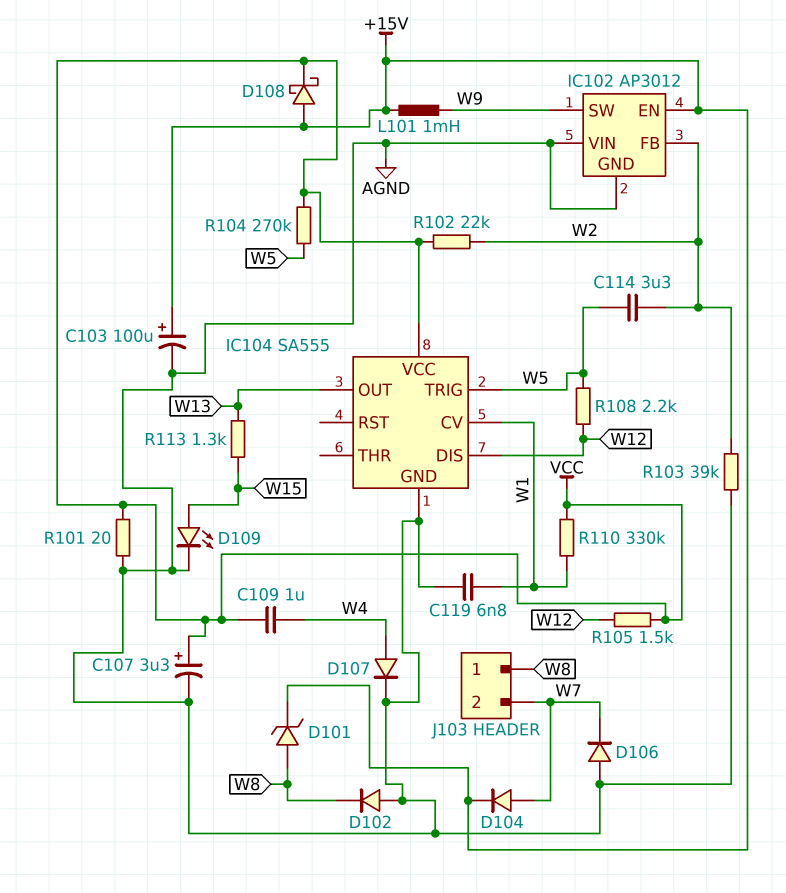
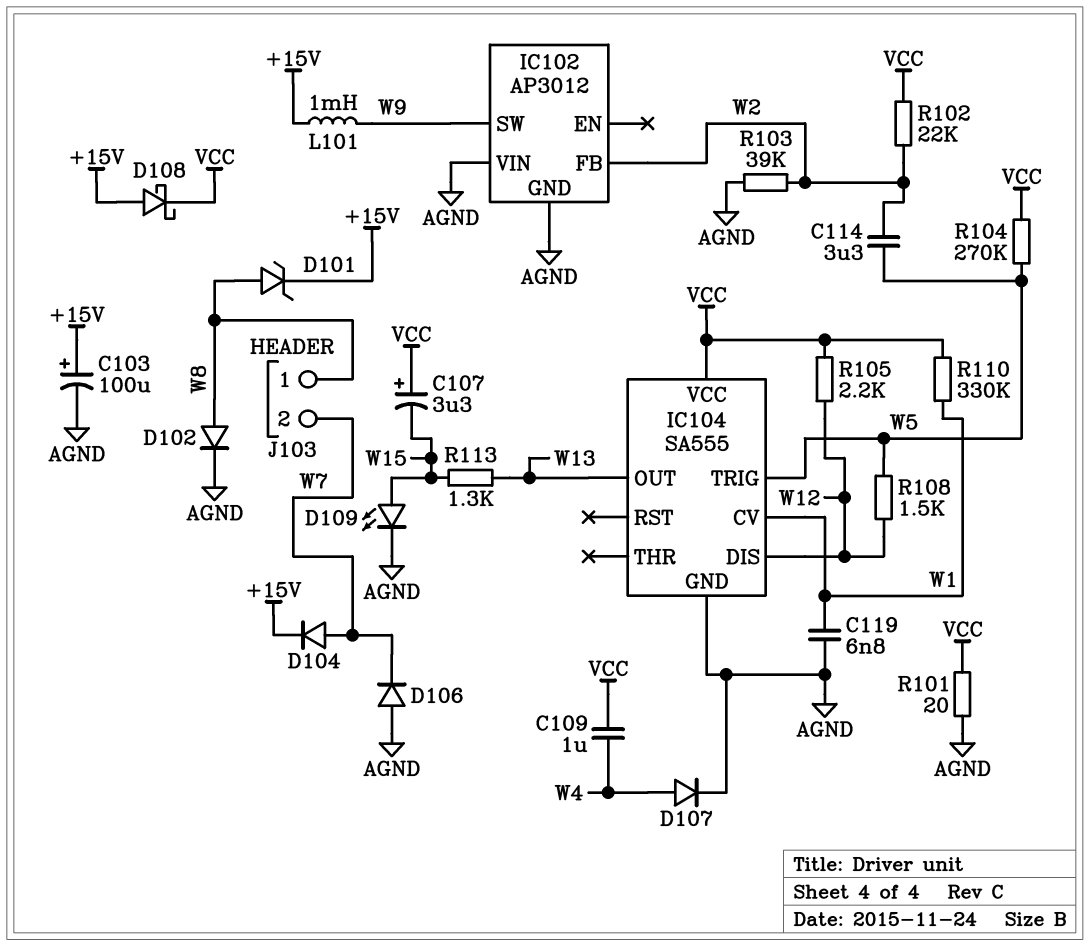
C107: 3.3uF (plus VCC, minus AGND) -> 3.3uF (plus VCC, minus W15)
D102: diode (A AGND, K W8) -> diode (A W8, K AGND)
IC102 pin EN: +15V -> none
R105: 1.5k (VCC, W12) -> 2.2k (VCC, W12)
R108: 2.2k (W5, W12) -> 1.5k (W5, W12)

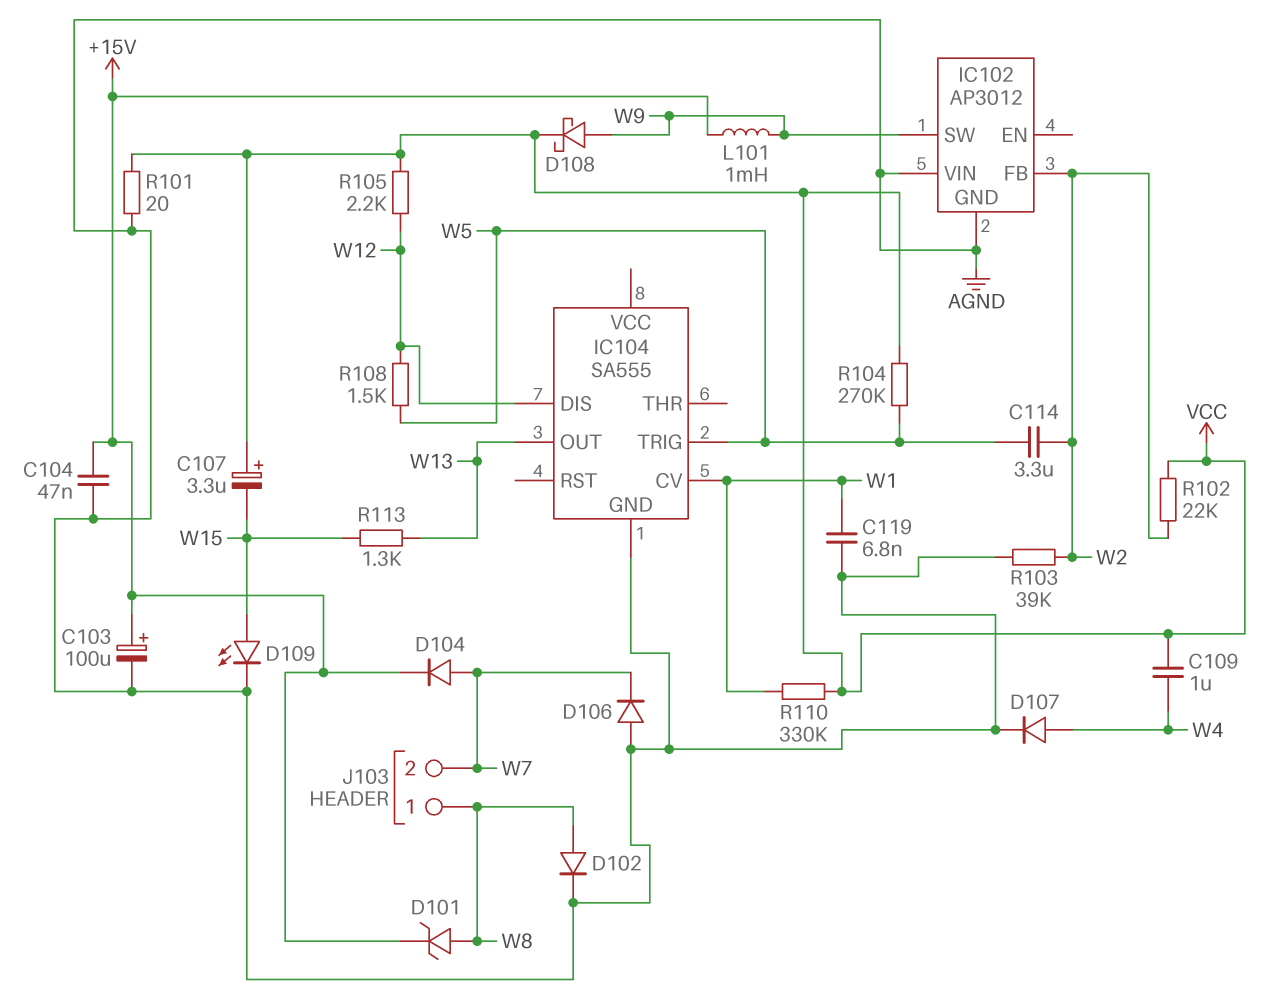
C104: none -> 47nF (+15V, AGND)
D108: schottky (A +15V, K VCC) -> schottky (A W9, K VCC)
IC104 pin VCC: VCC -> none

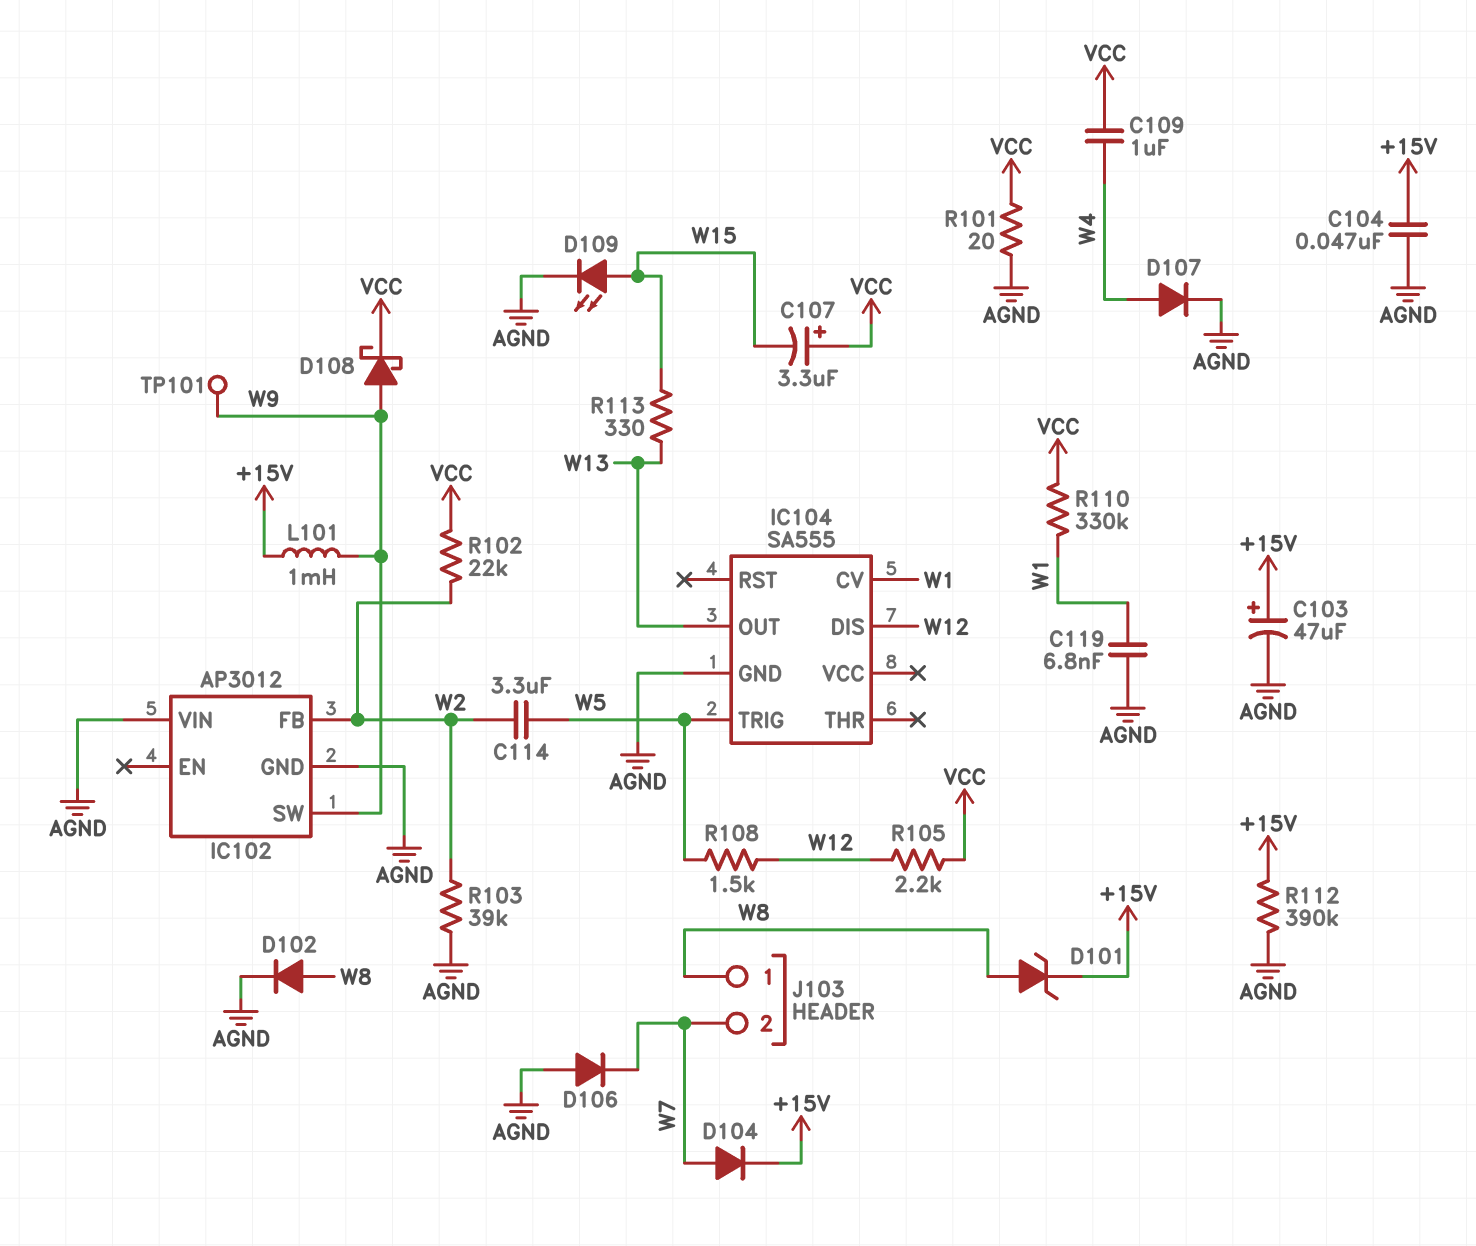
C103: 100uF (plus +15V, minus AGND) -> 47uF (plus +15V, minus AGND)
R104: 270k (VCC, W5) -> none
R112: none -> 390k (+15V, AGND)
R113: 1.3k (W13, W15) -> 330 (W13, W15)
TP101: none -> test point (W9)

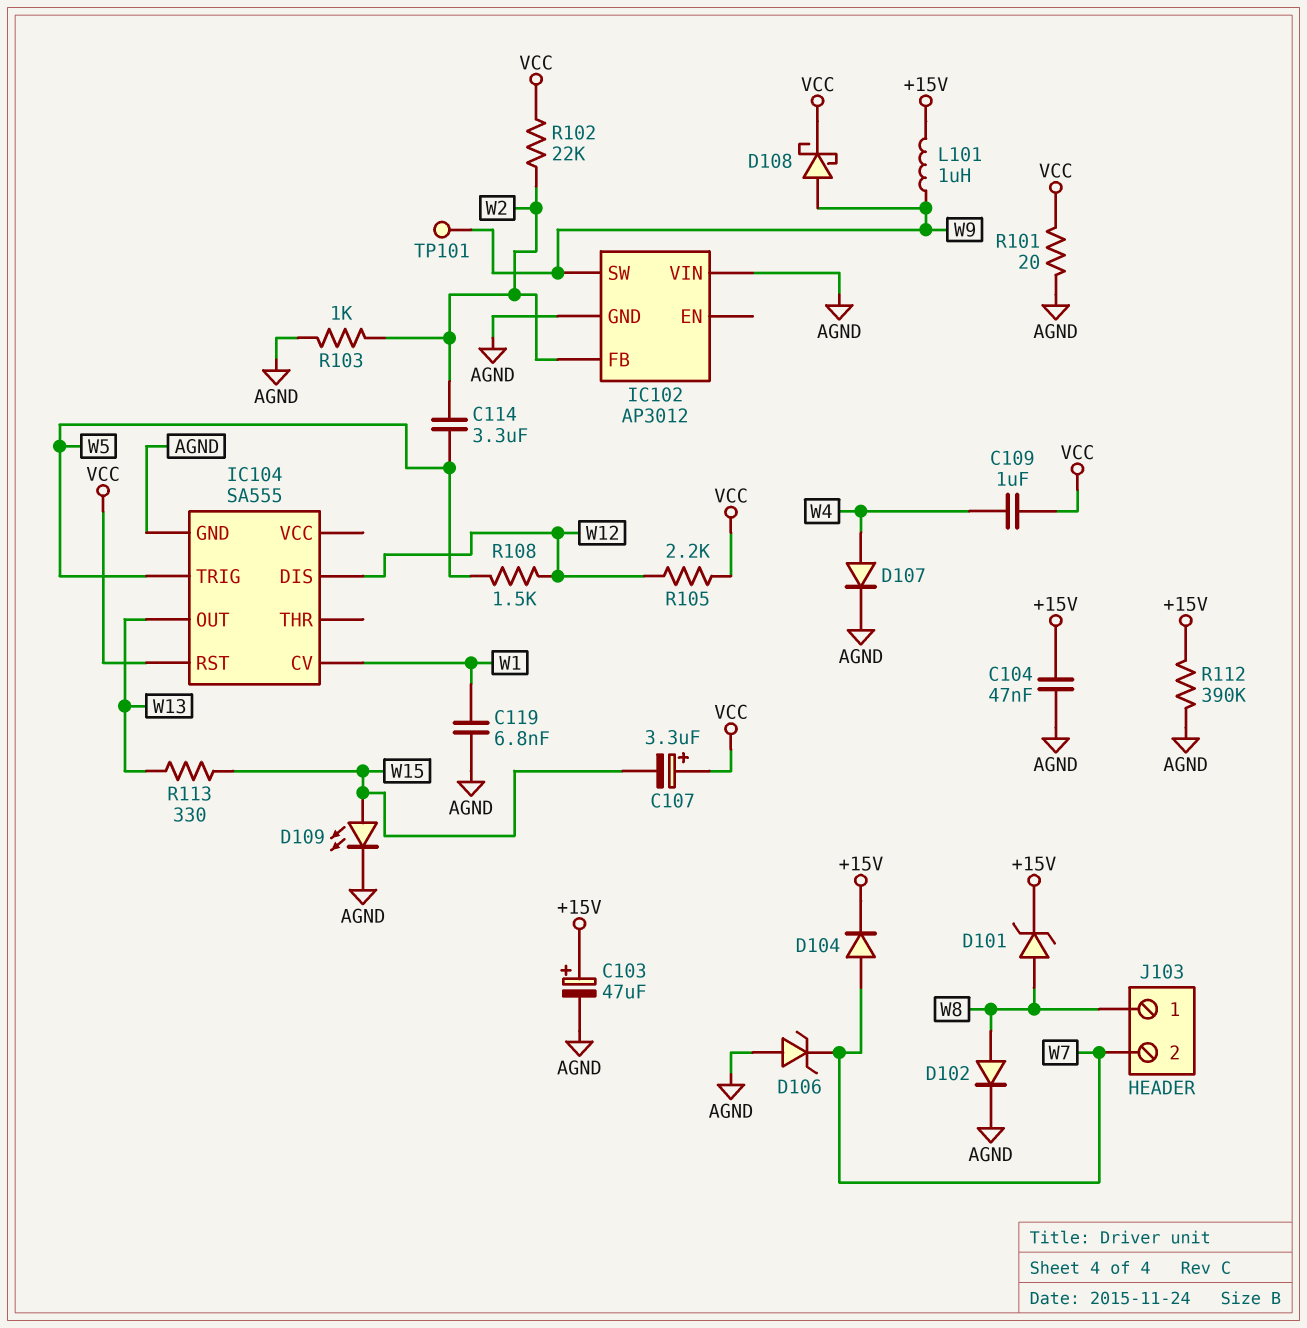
D106: diode (A AGND, K W7) -> zener (A AGND, K W7)
IC104 pin RST: none -> VCC
L101: 1mH (+15V, W9) -> 1uH (+15V, W9)
R103: 39k (AGND, W2) -> 1k (AGND, W2)
R110: 330k (VCC, W1) -> none

